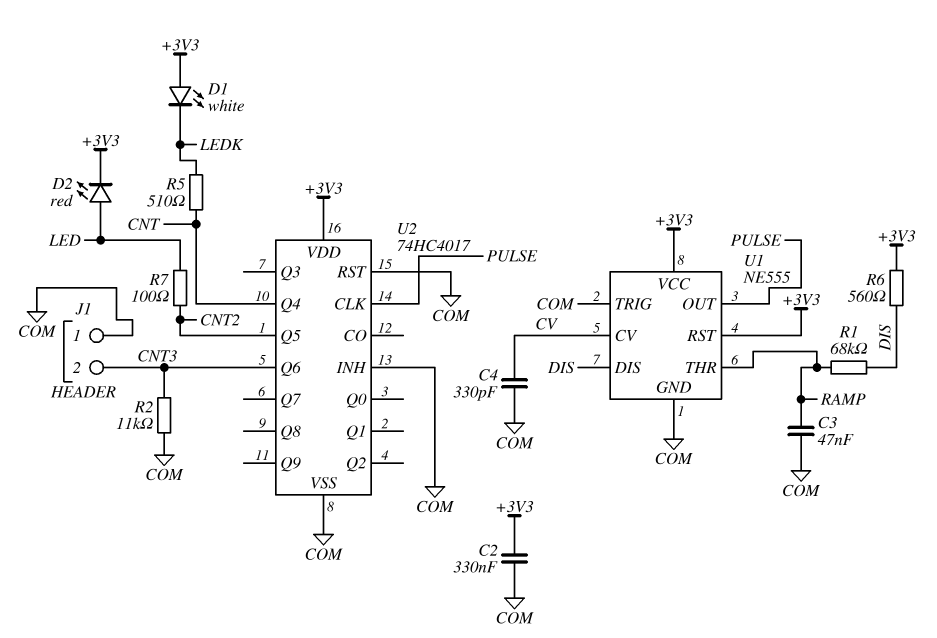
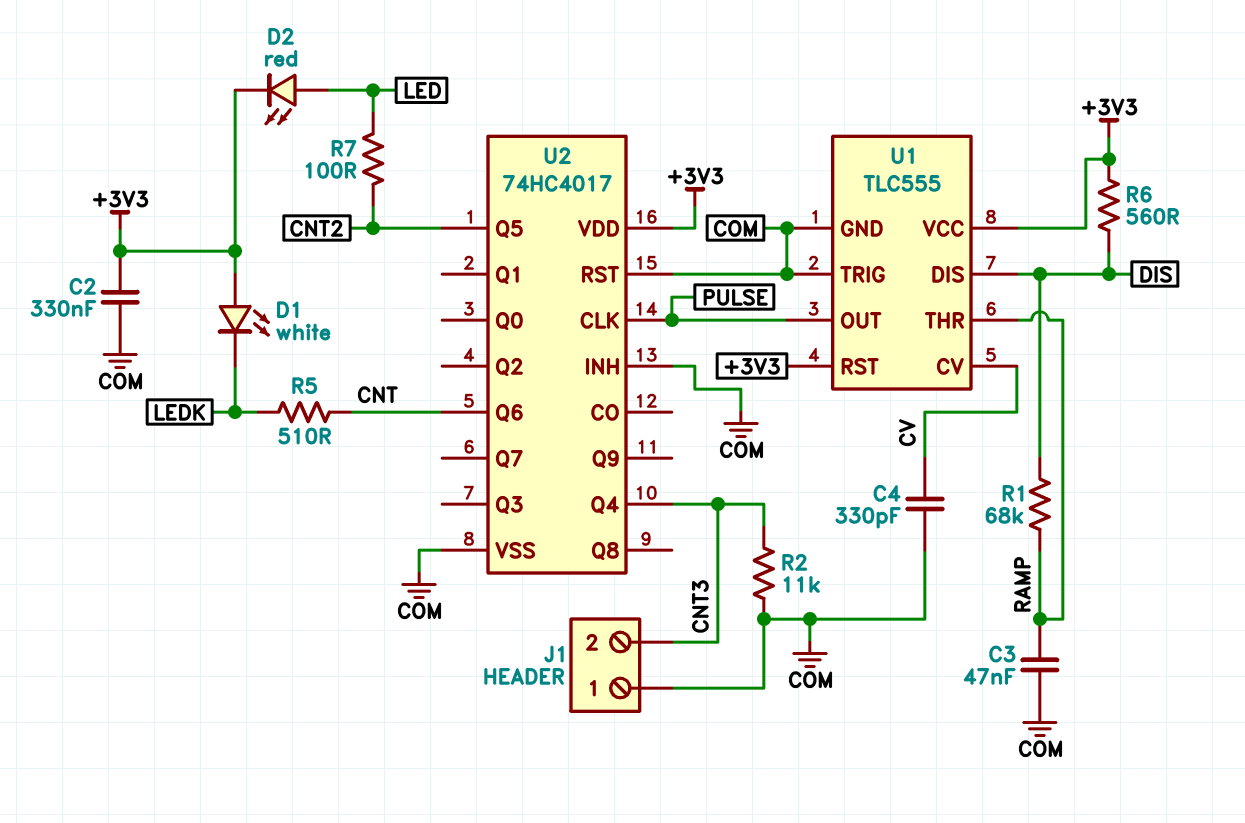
U1: NE555 -> TLC555
U2 pin Q4: CNT -> CNT3
U2 pin Q6: CNT3 -> CNT

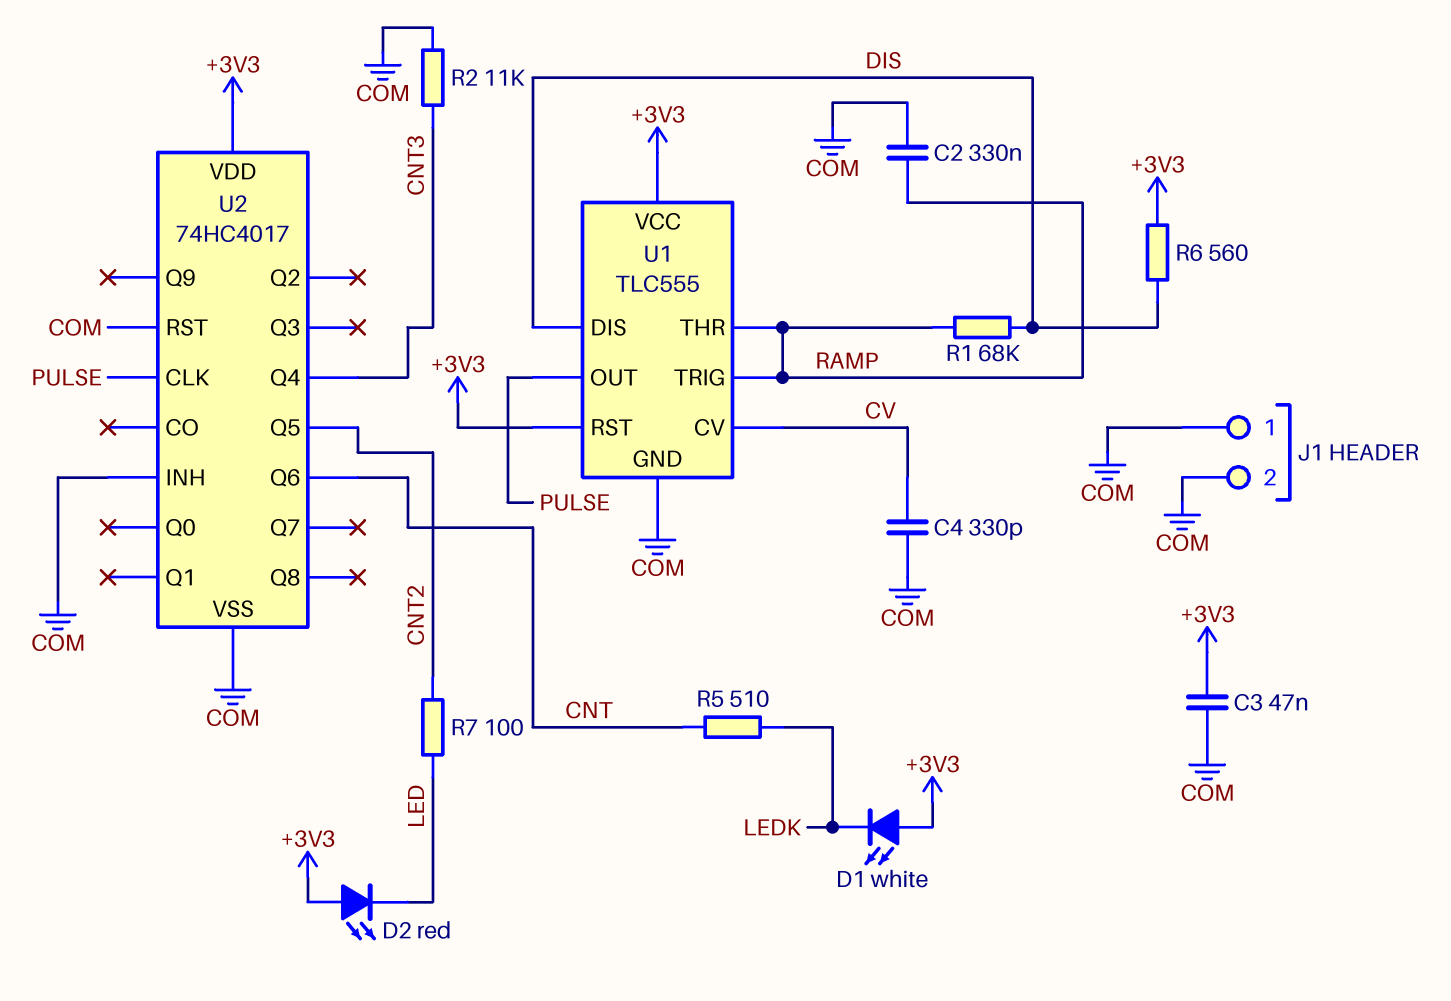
C2: 330nF (+3V3, COM) -> 330nF (COM, RAMP)
C3: 47nF (COM, RAMP) -> 47nF (+3V3, COM)
D2: LED red (A LED, K +3V3) -> LED red (A +3V3, K LED)
J1 pin 2: CNT3 -> COM
U1 pin TRIG: COM -> RAMP

